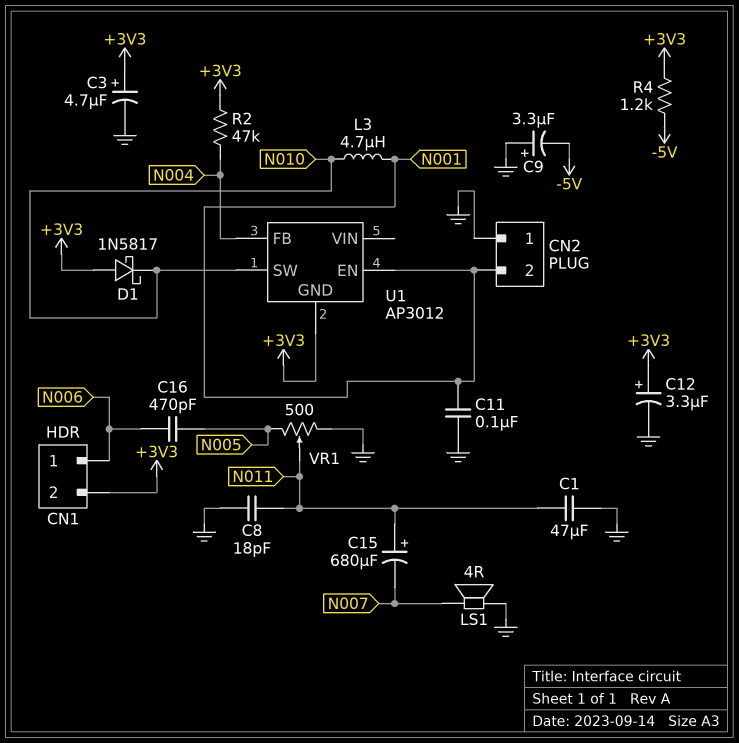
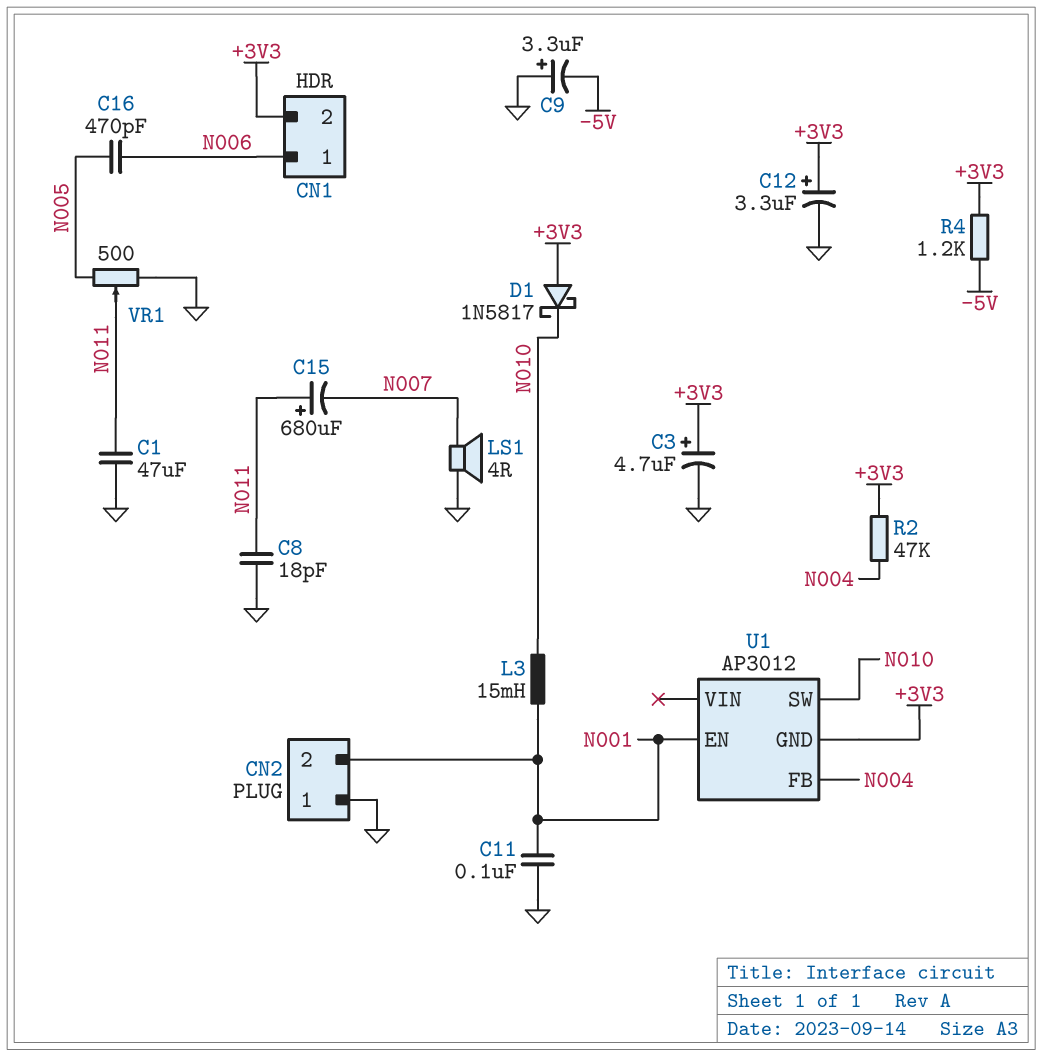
L3: 4.7uH (N001, N010) -> 15mH (N001, N010)

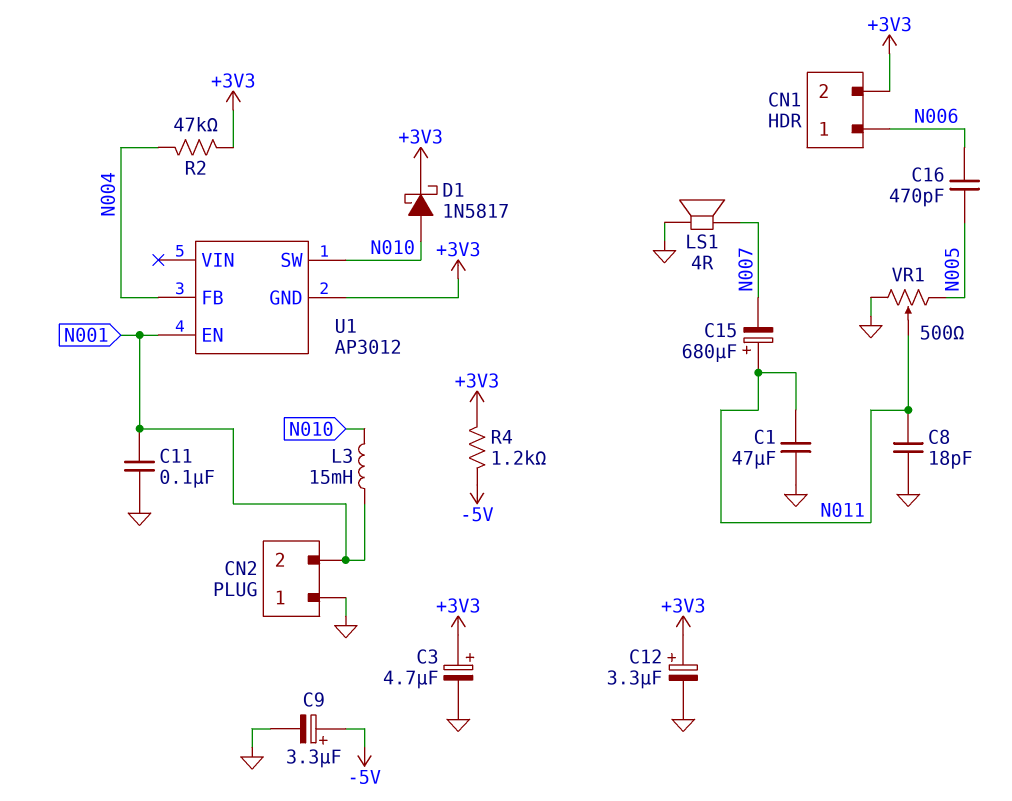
C9: 3.3uF (plus GND, minus -5V) -> 3.3uF (plus -5V, minus GND)
D1: schottky 1N5817 (A +3V3, K N010) -> schottky 1N5817 (A N010, K +3V3)

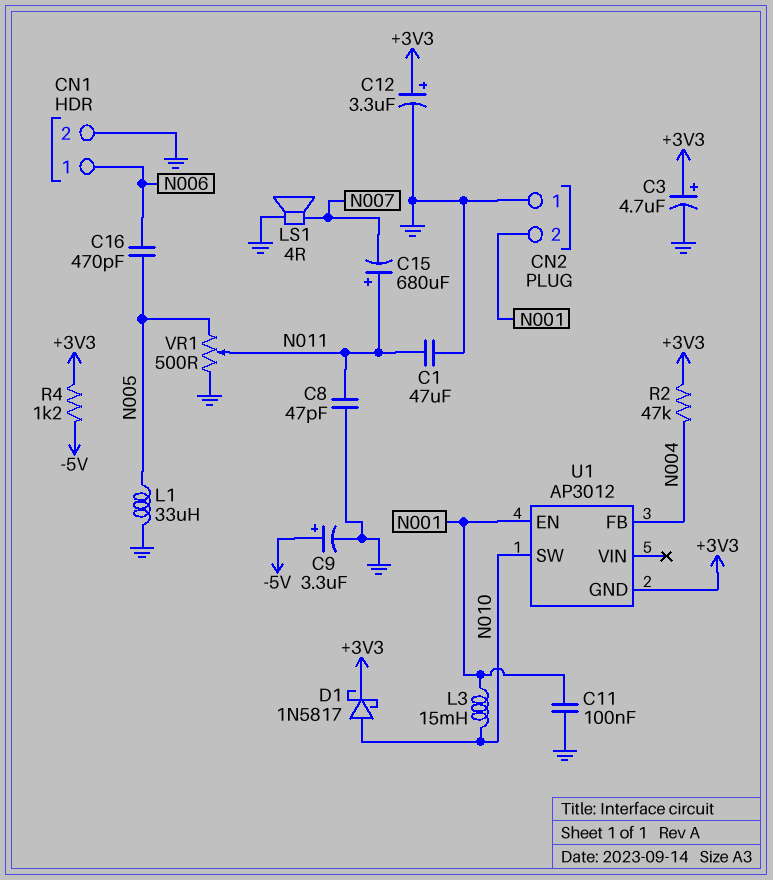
C8: 18pF (GND, N011) -> 47pF (GND, N011)
CN1 pin 2: +3V3 -> GND
L1: none -> 33uH (GND, N005)

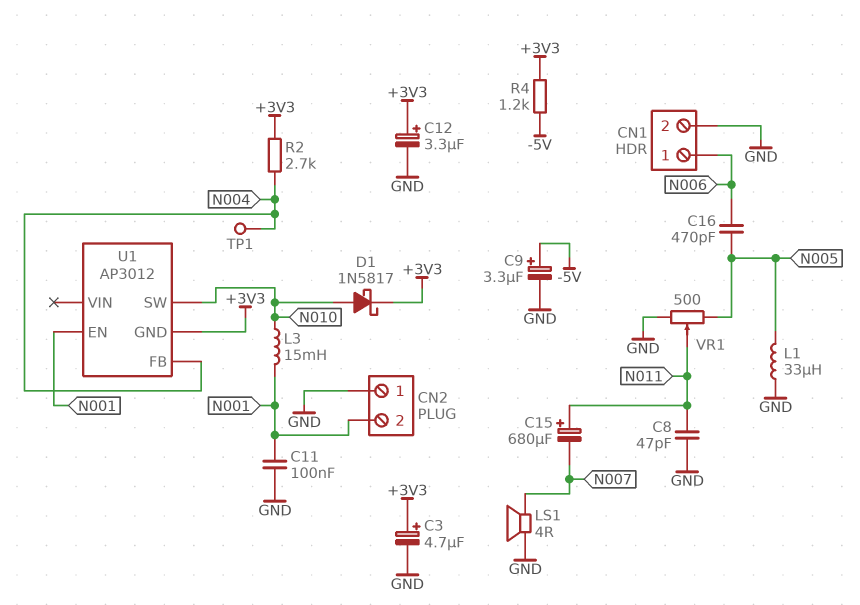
C1: 47uF (GND, N011) -> none
R2: 47k (+3V3, N004) -> 2.7k (+3V3, N004)
TP1: none -> test point (N004)

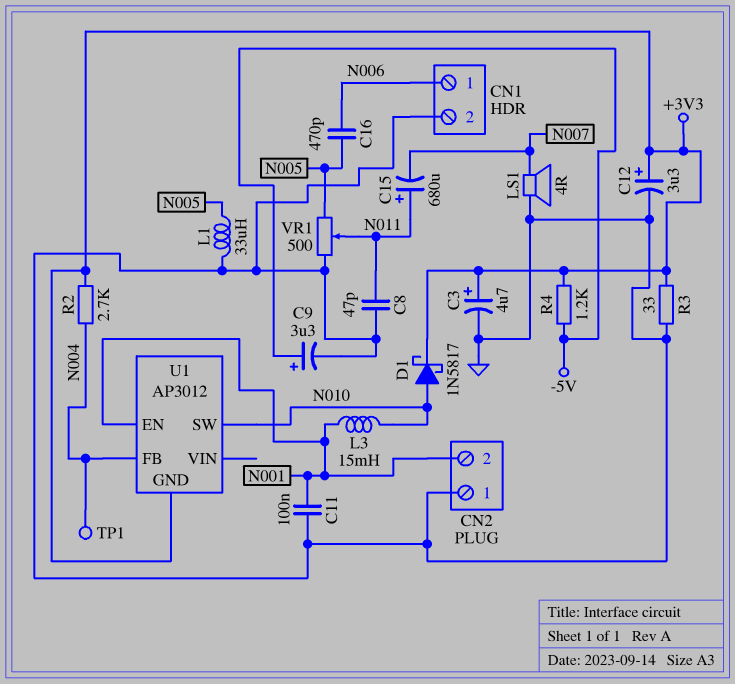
R3: none -> 33 (+3V3, GND)

